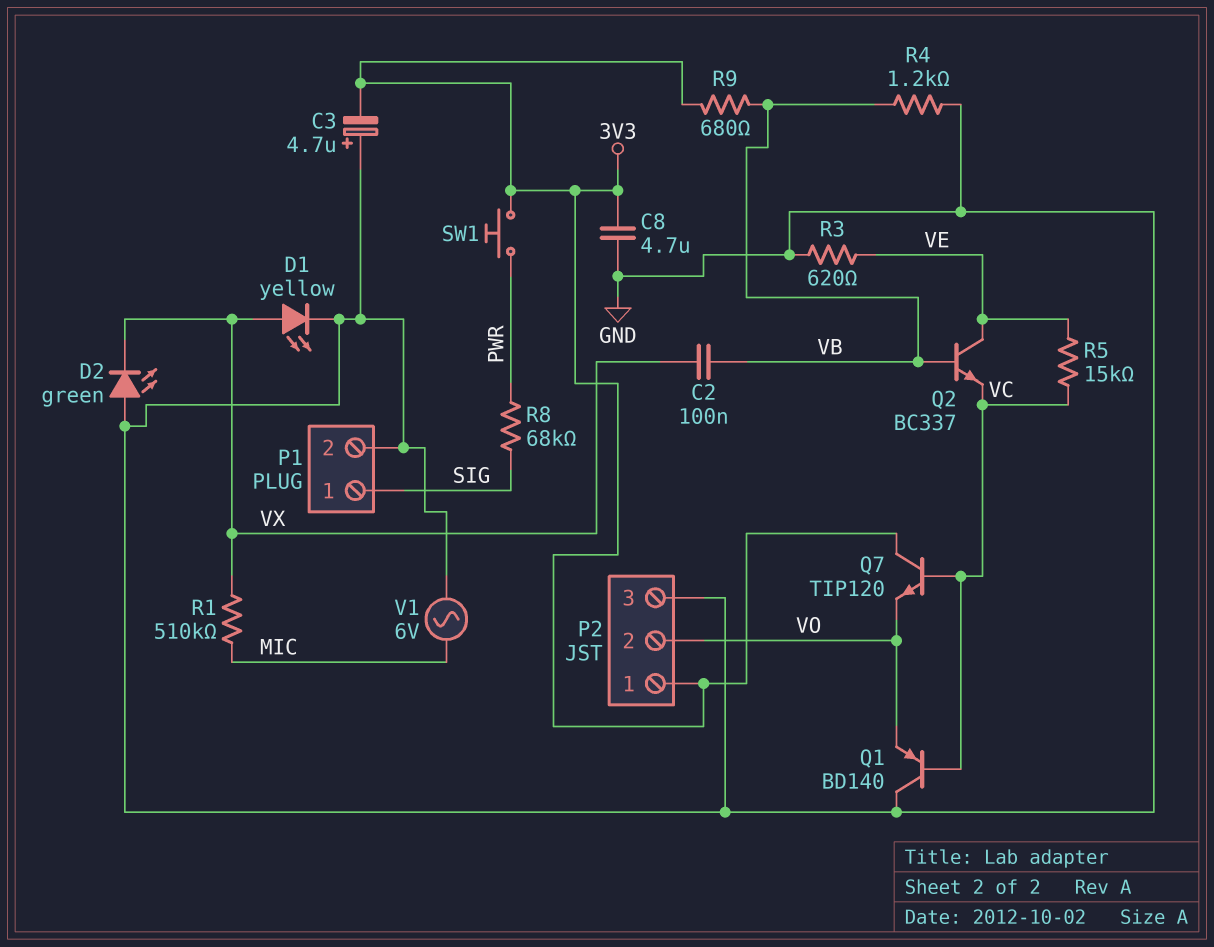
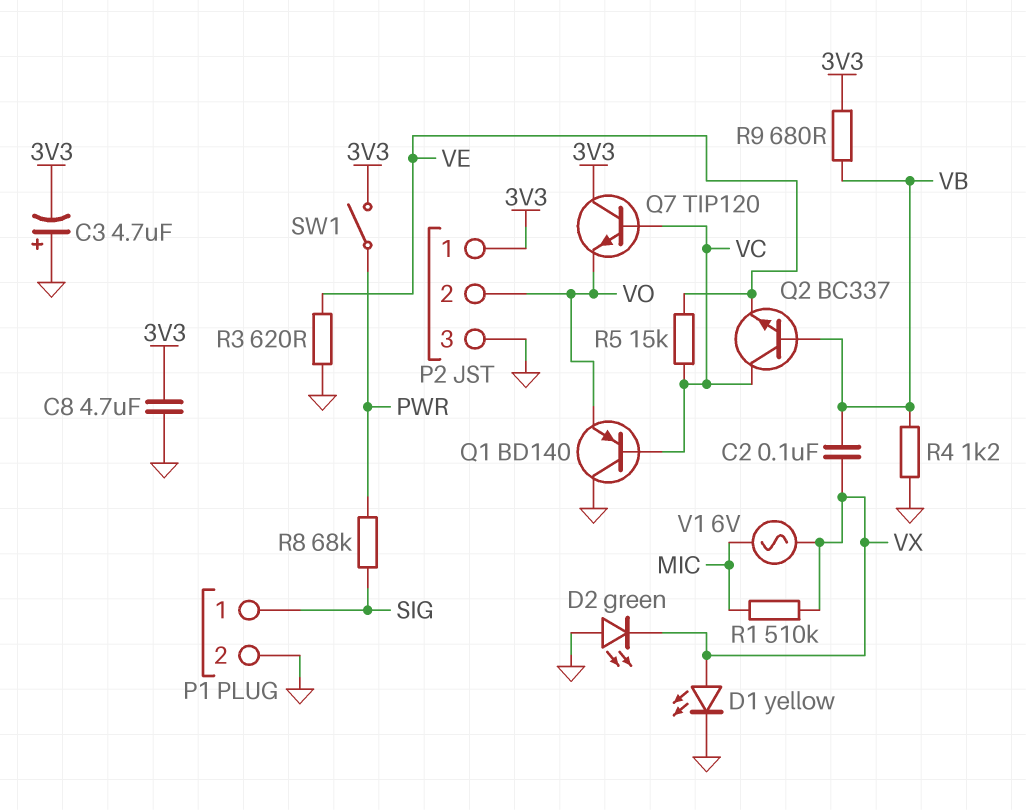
Q2: NPN BC337 (B VB, C VE, E VC) -> NPN BC337 (B VB, C VC, E VE)
SW1: button (3V3, PWR) -> switch (3V3, PWR)
V1: AC 6V (GND, MIC) -> AC 6V (MIC, VX)

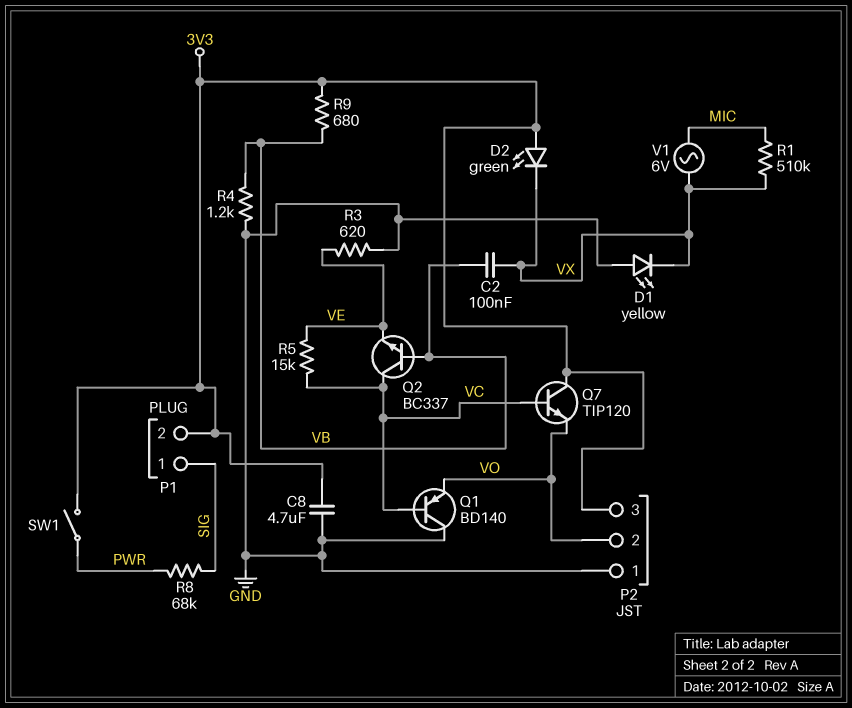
C3: 4.7uF (plus GND, minus 3V3) -> none
D1: LED yellow (A VX, K GND) -> LED yellow (A GND, K VX)
D2: LED green (A GND, K VX) -> LED green (A 3V3, K VX)
P1 pin 2: GND -> 3V3
P2 pin 1: 3V3 -> GND
P2 pin 3: GND -> 3V3

